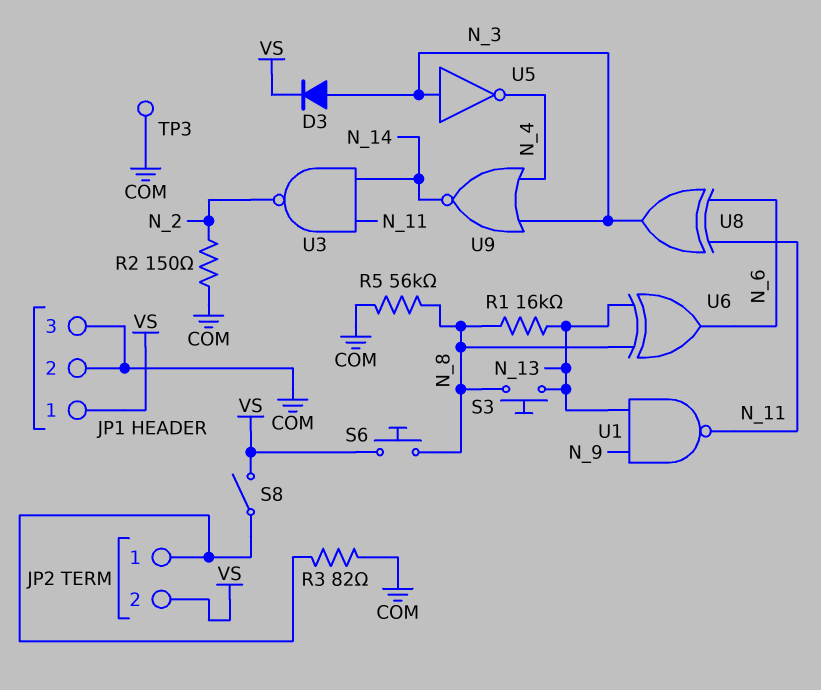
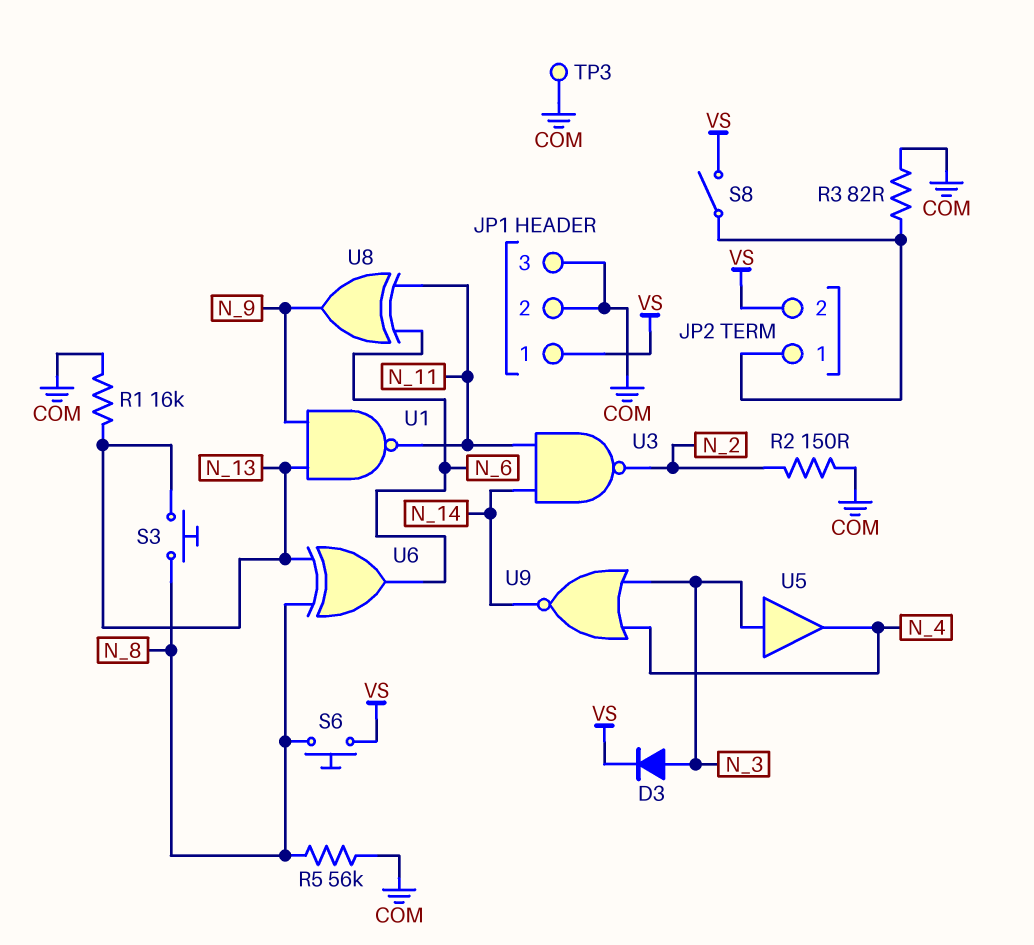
R1: 16k (N_8, N_13) -> 16k (COM, N_13)
U5: NOT (in N_3, out N_4) -> buffer (in N_3, out N_4)
U8: XOR (in N_6, in N_11, out N_3) -> XOR (in N_6, in N_11, out N_9)

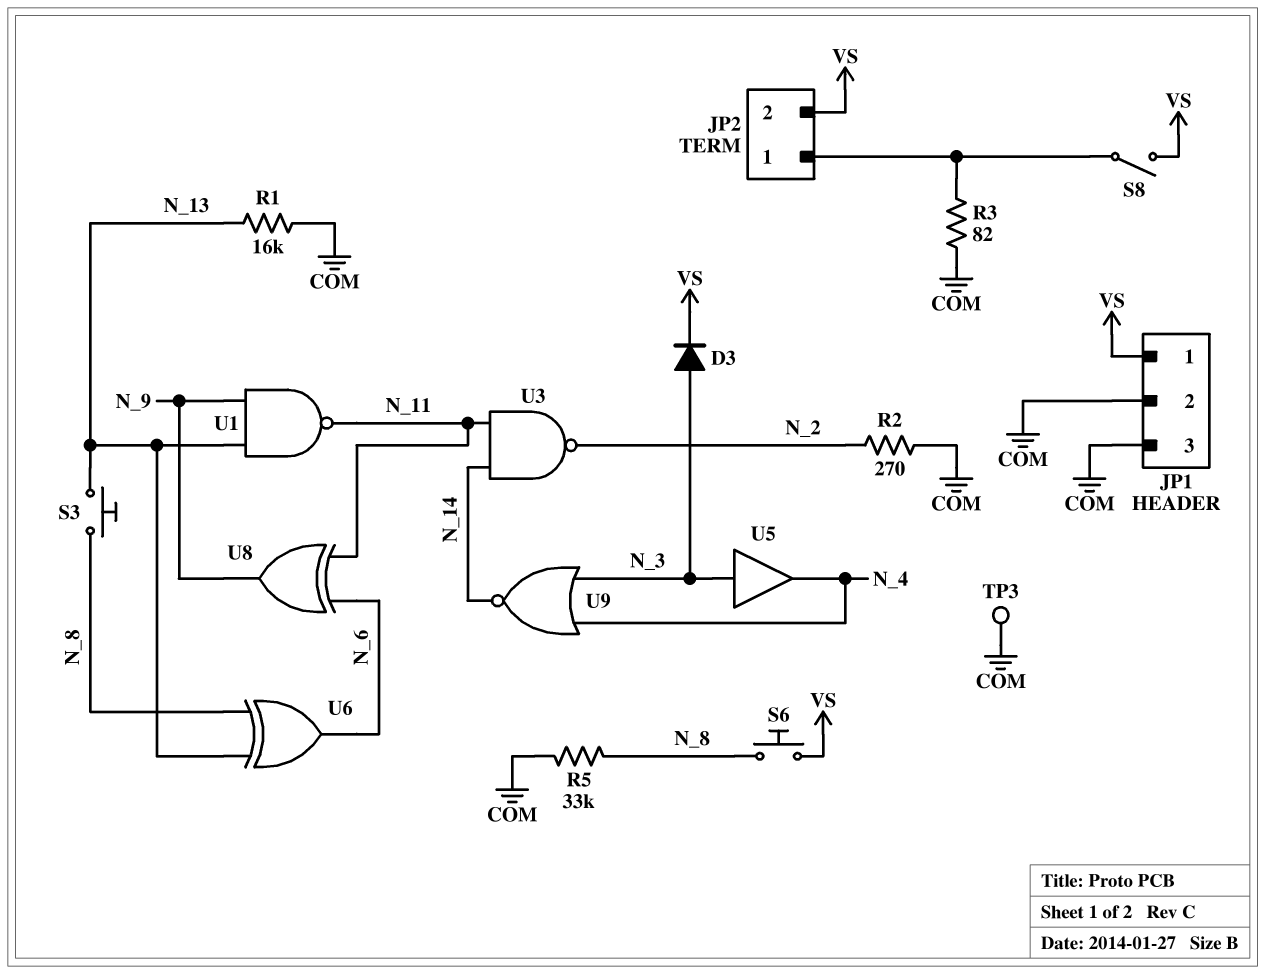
R2: 150 (COM, N_2) -> 270 (COM, N_2)
R5: 56k (COM, N_8) -> 33k (COM, N_8)

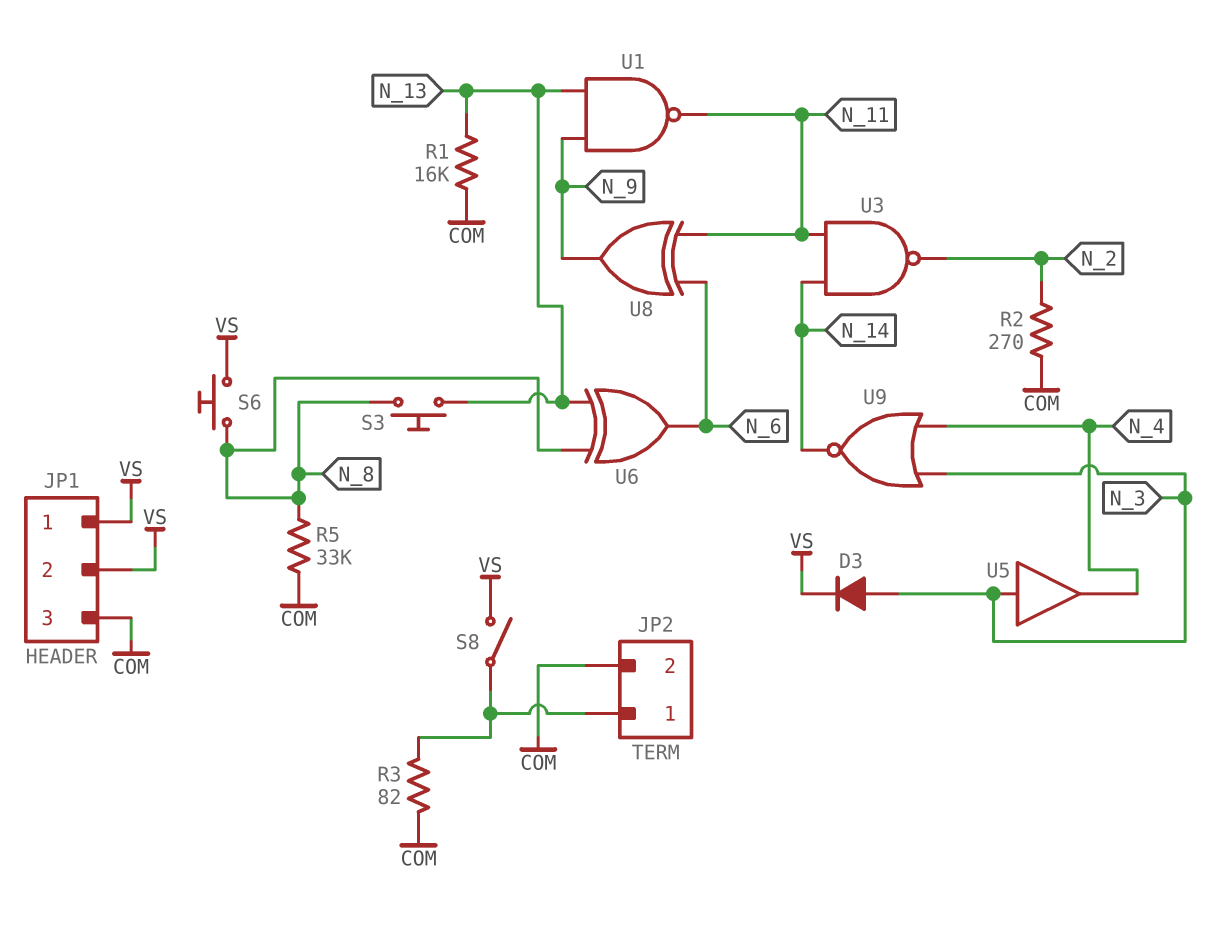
JP1 pin 2: COM -> VS
JP2 pin 2: VS -> COM
TP3: test point (COM) -> none

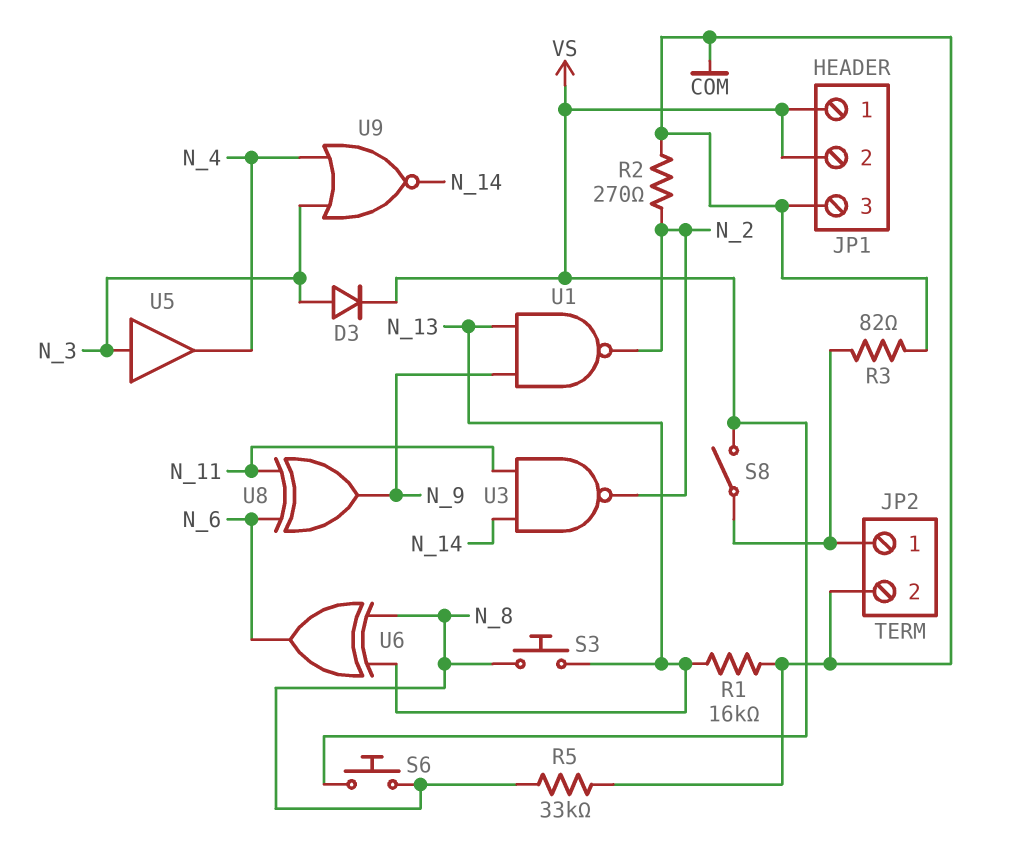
U1: NAND (in N_9, in N_13, out N_11) -> NAND (in N_9, in N_13, out N_2)

